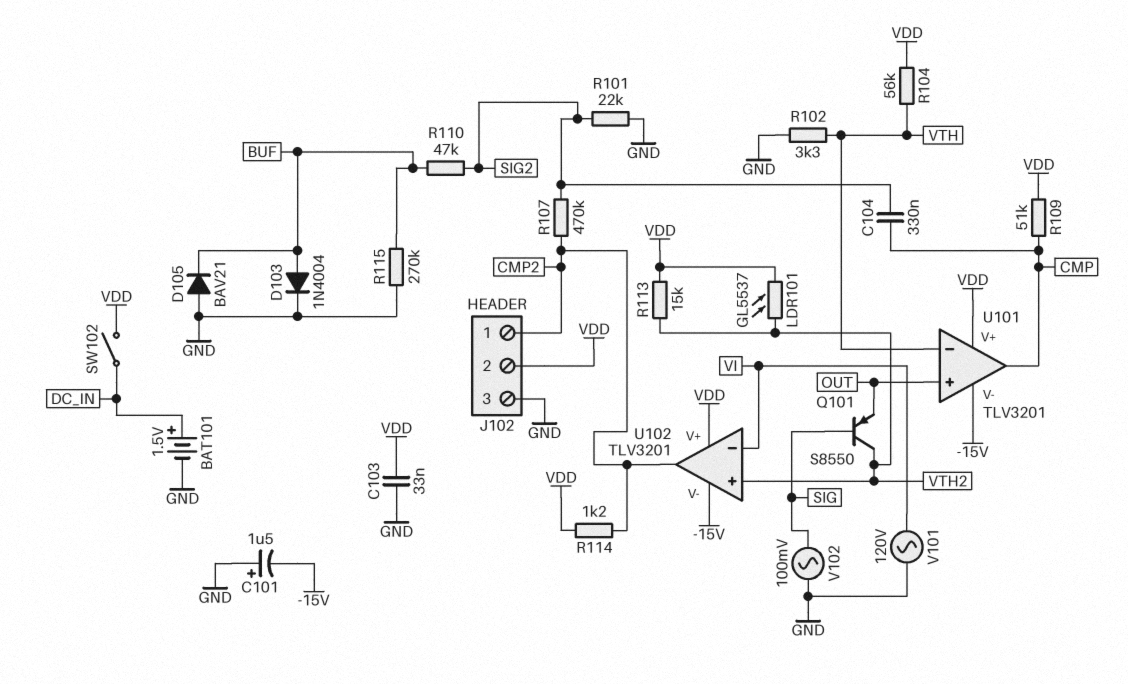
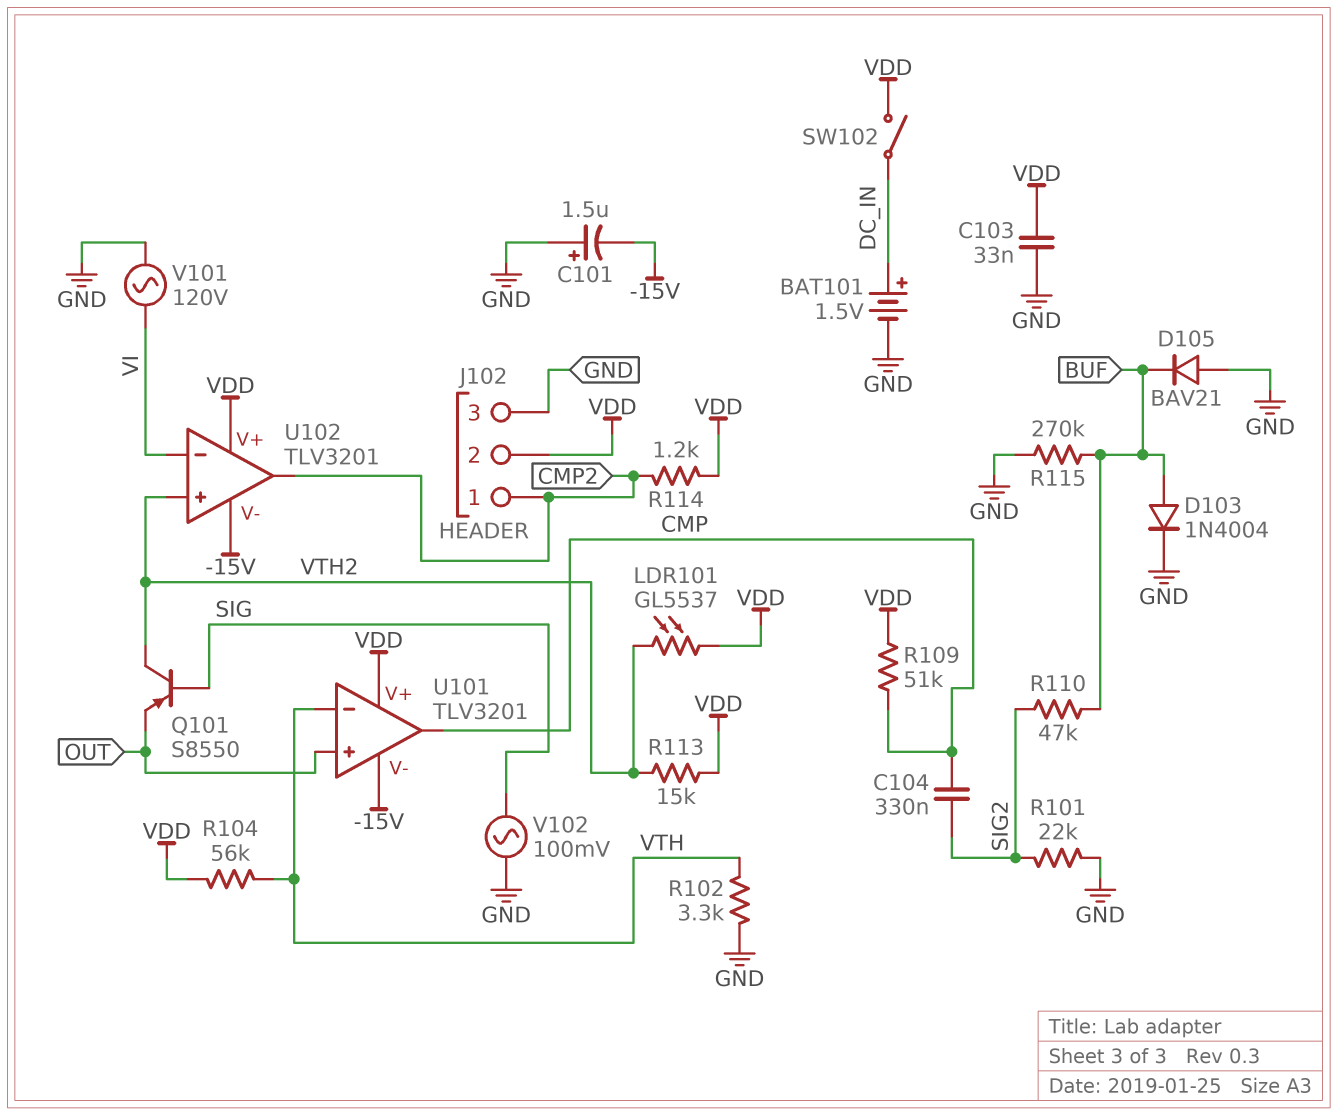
R107: 470k (CMP2, SIG2) -> none

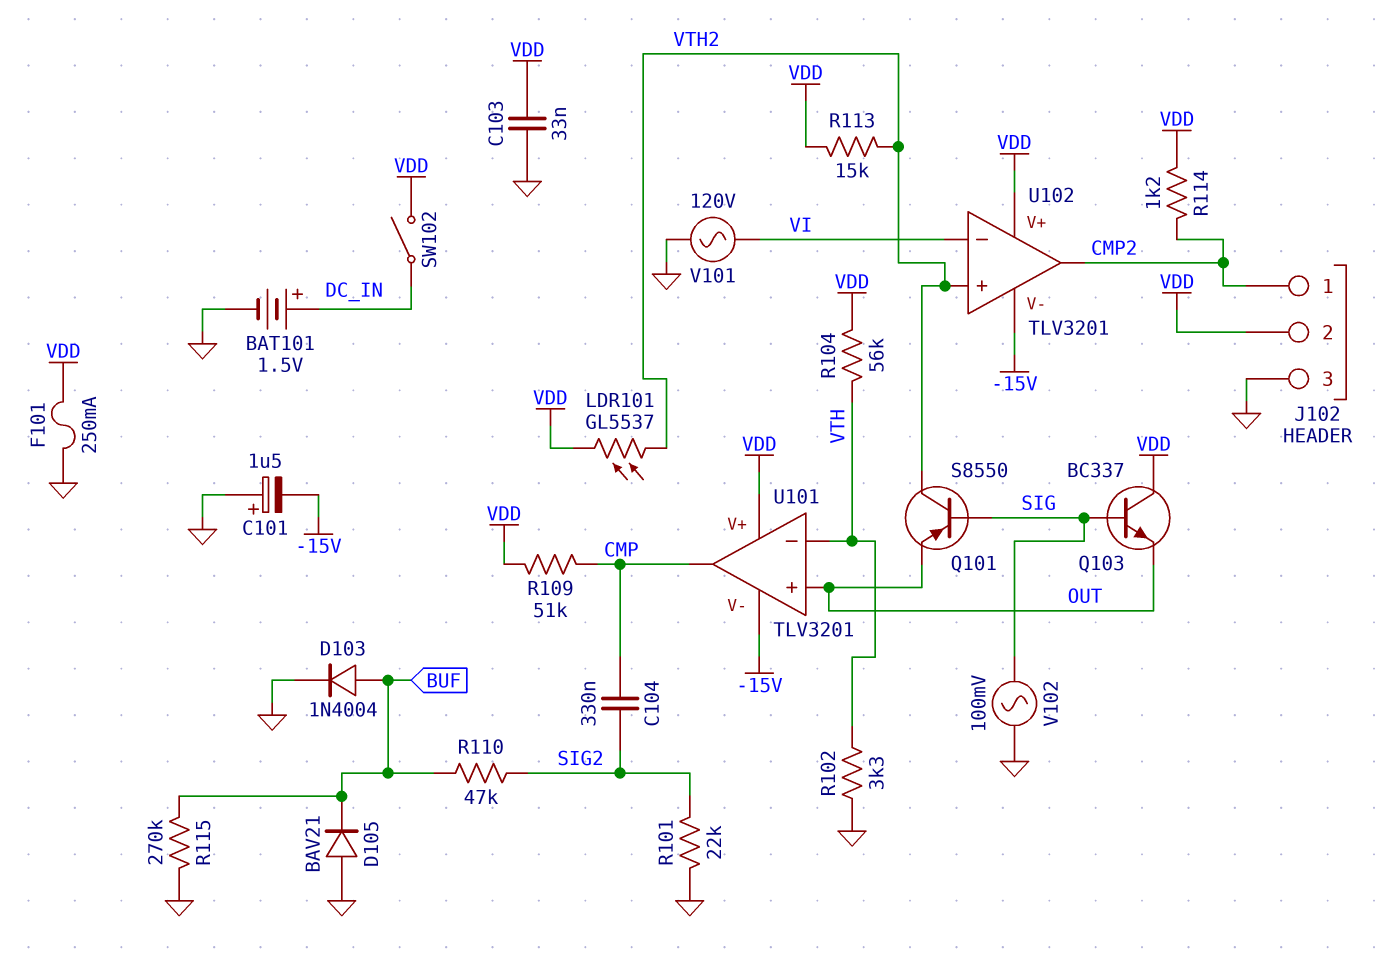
F101: none -> 250mA (GND, VDD)
Q103: none -> NPN BC337 (B SIG, C VDD, E OUT)

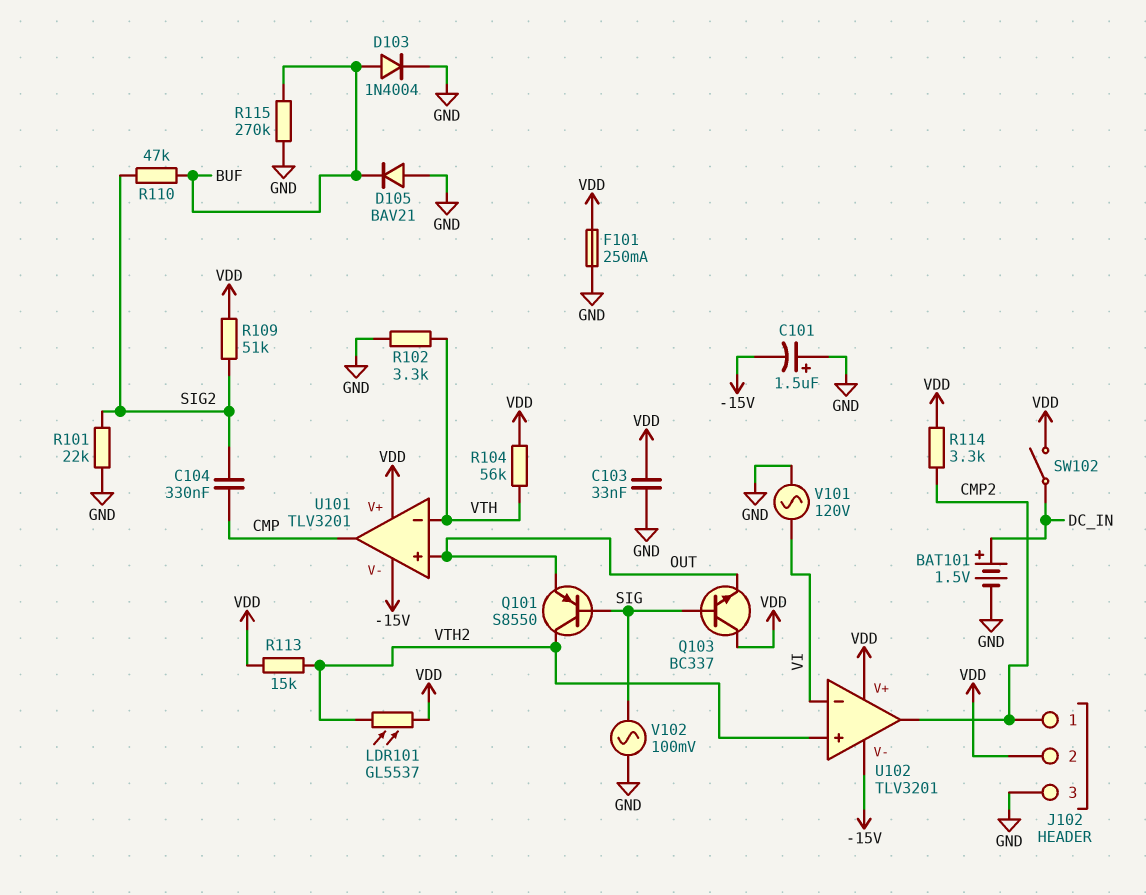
R109: 51k (CMP, VDD) -> 51k (SIG2, VDD)
R114: 1.2k (CMP2, VDD) -> 3.3k (CMP2, VDD)

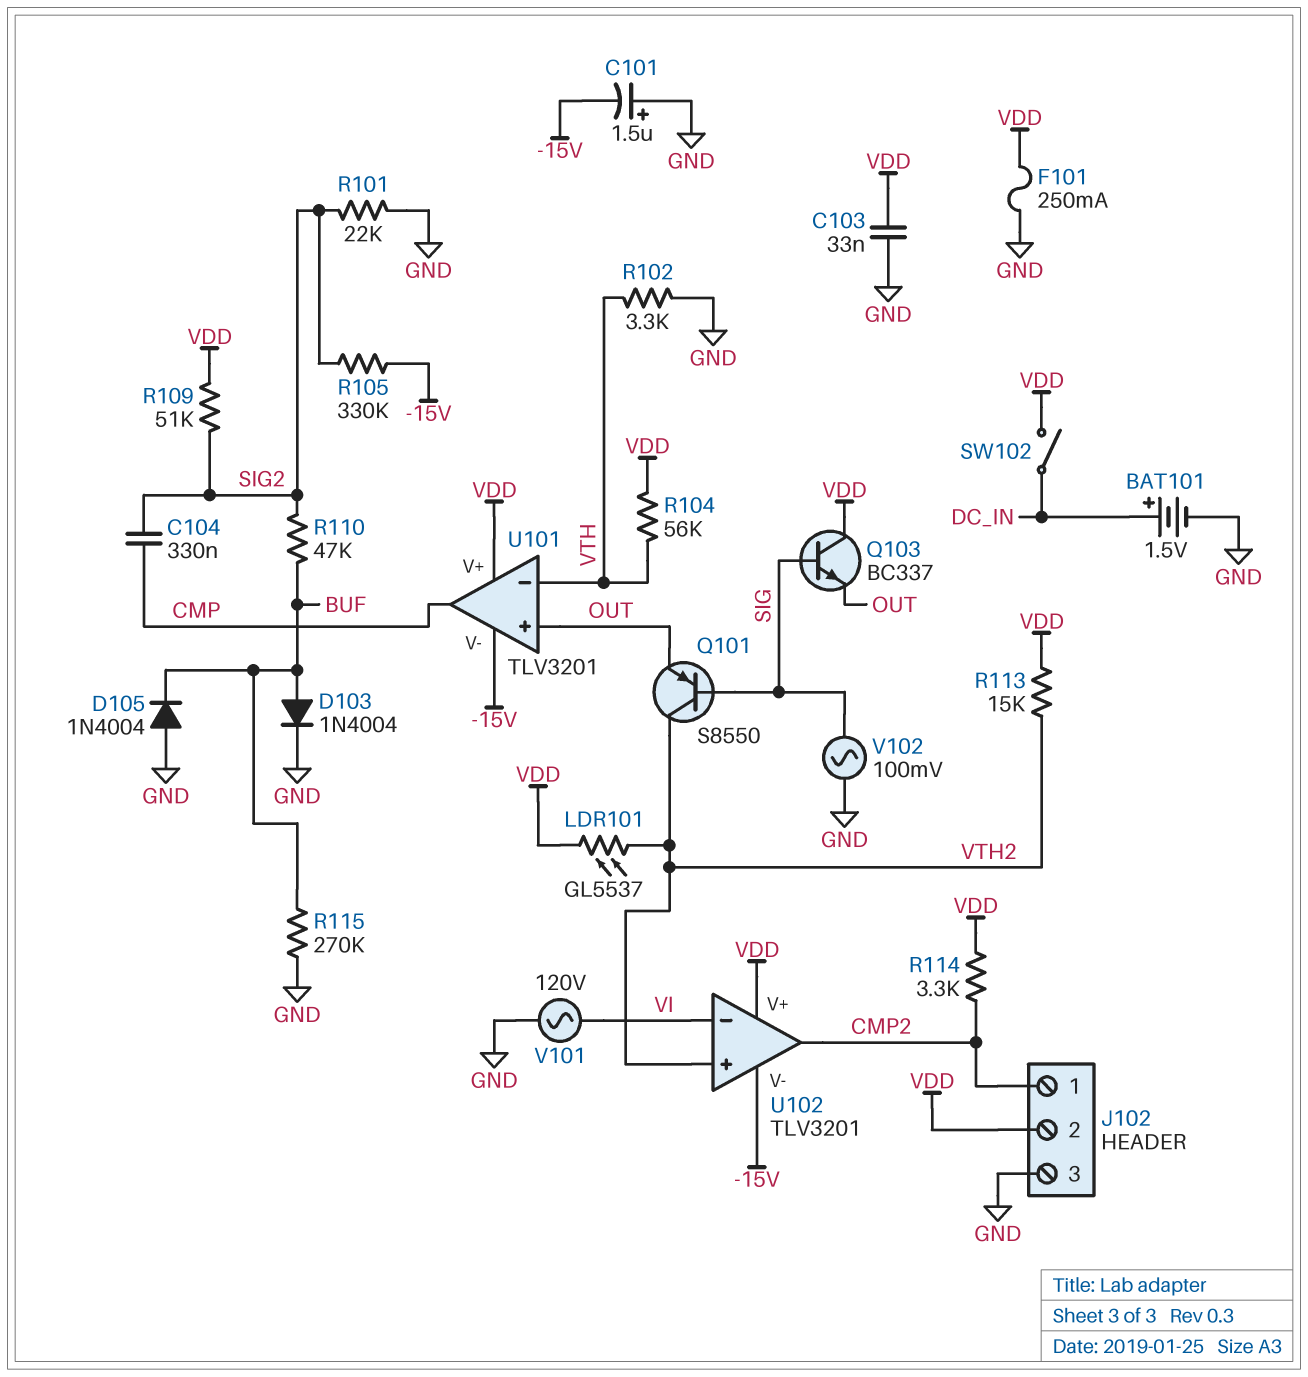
D105: diode BAV21 (A GND, K BUF) -> diode 1N4004 (A GND, K BUF)
R105: none -> 330k (-15V, SIG2)

